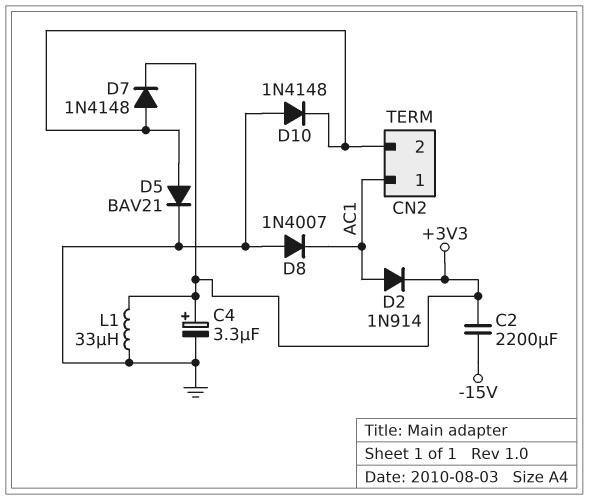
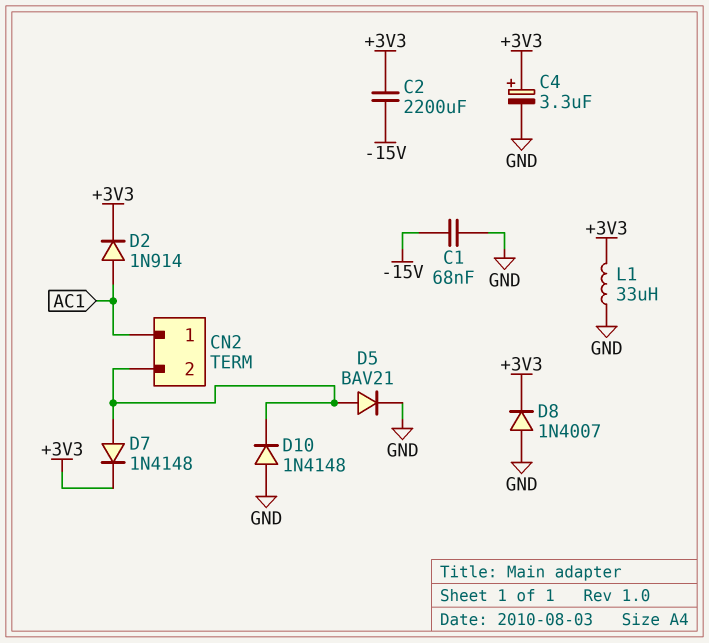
C1: none -> 68nF (-15V, GND)
D8: diode 1N4007 (A GND, K AC1) -> diode 1N4007 (A GND, K +3V3)

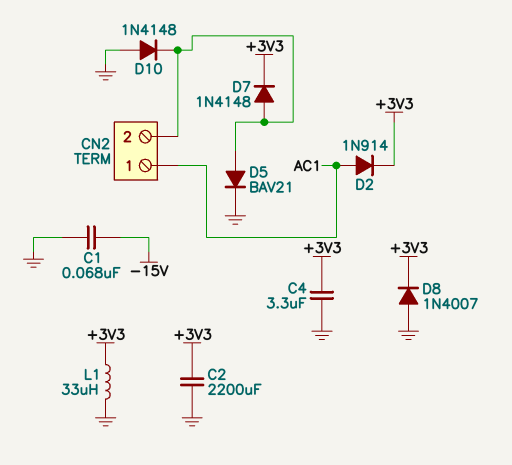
C2: 2200uF (+3V3, -15V) -> 2200uF (+3V3, GND)
C4: 3.3uF (plus +3V3, minus GND) -> 3.3uF (+3V3, GND)

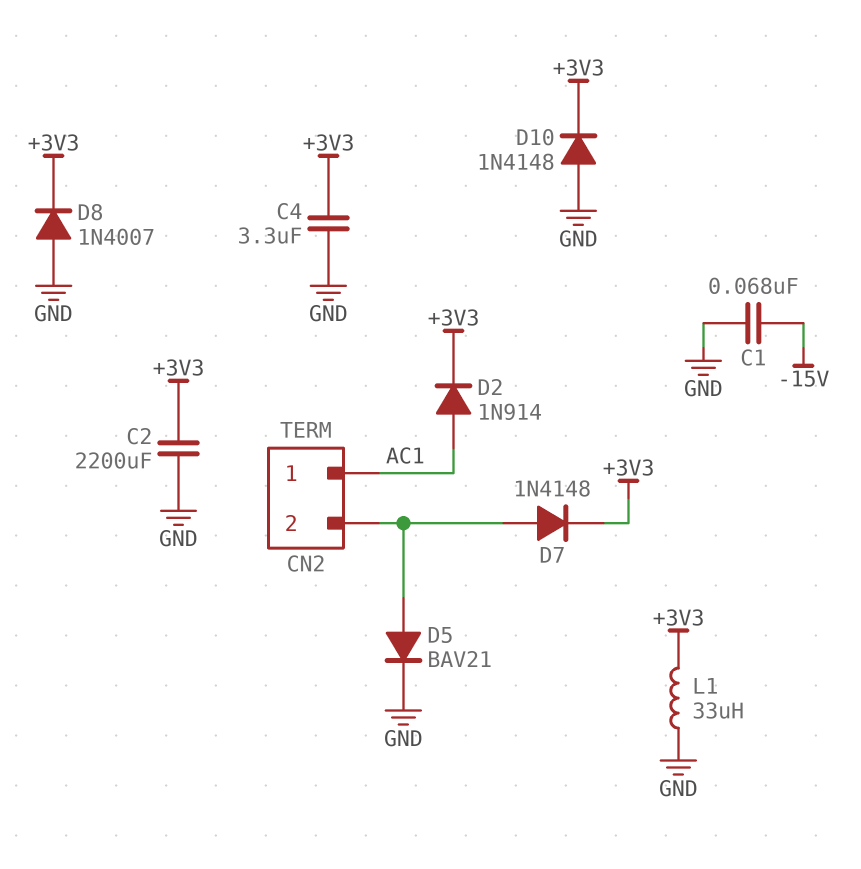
D10: diode 1N4148 (A GND, K CN2/2) -> diode 1N4148 (A GND, K +3V3)

